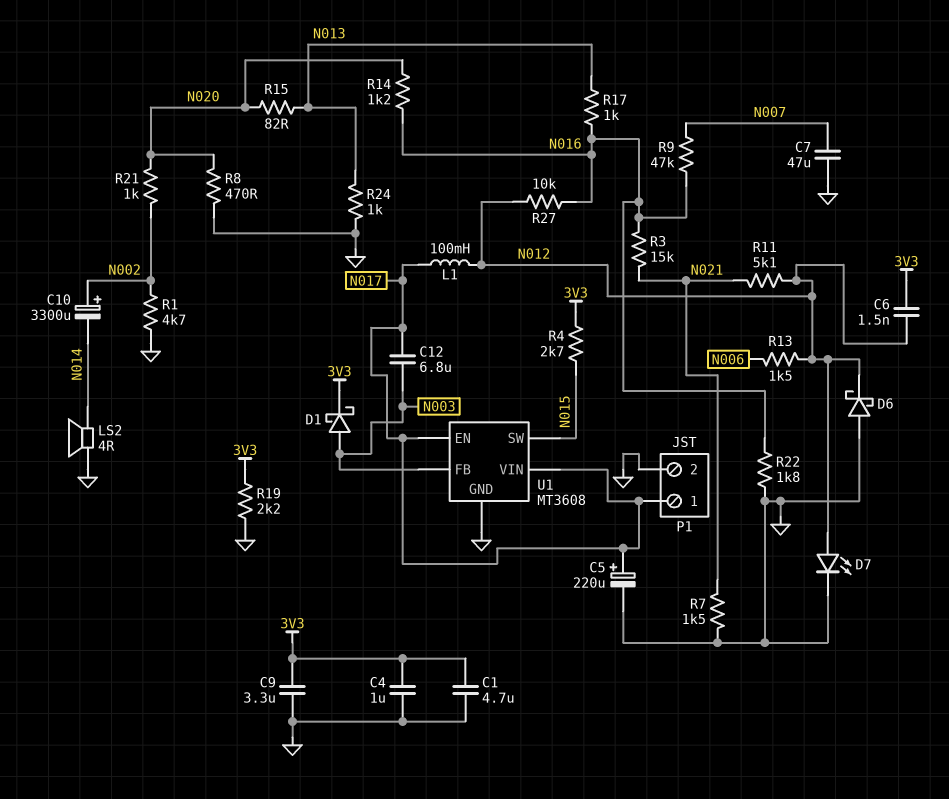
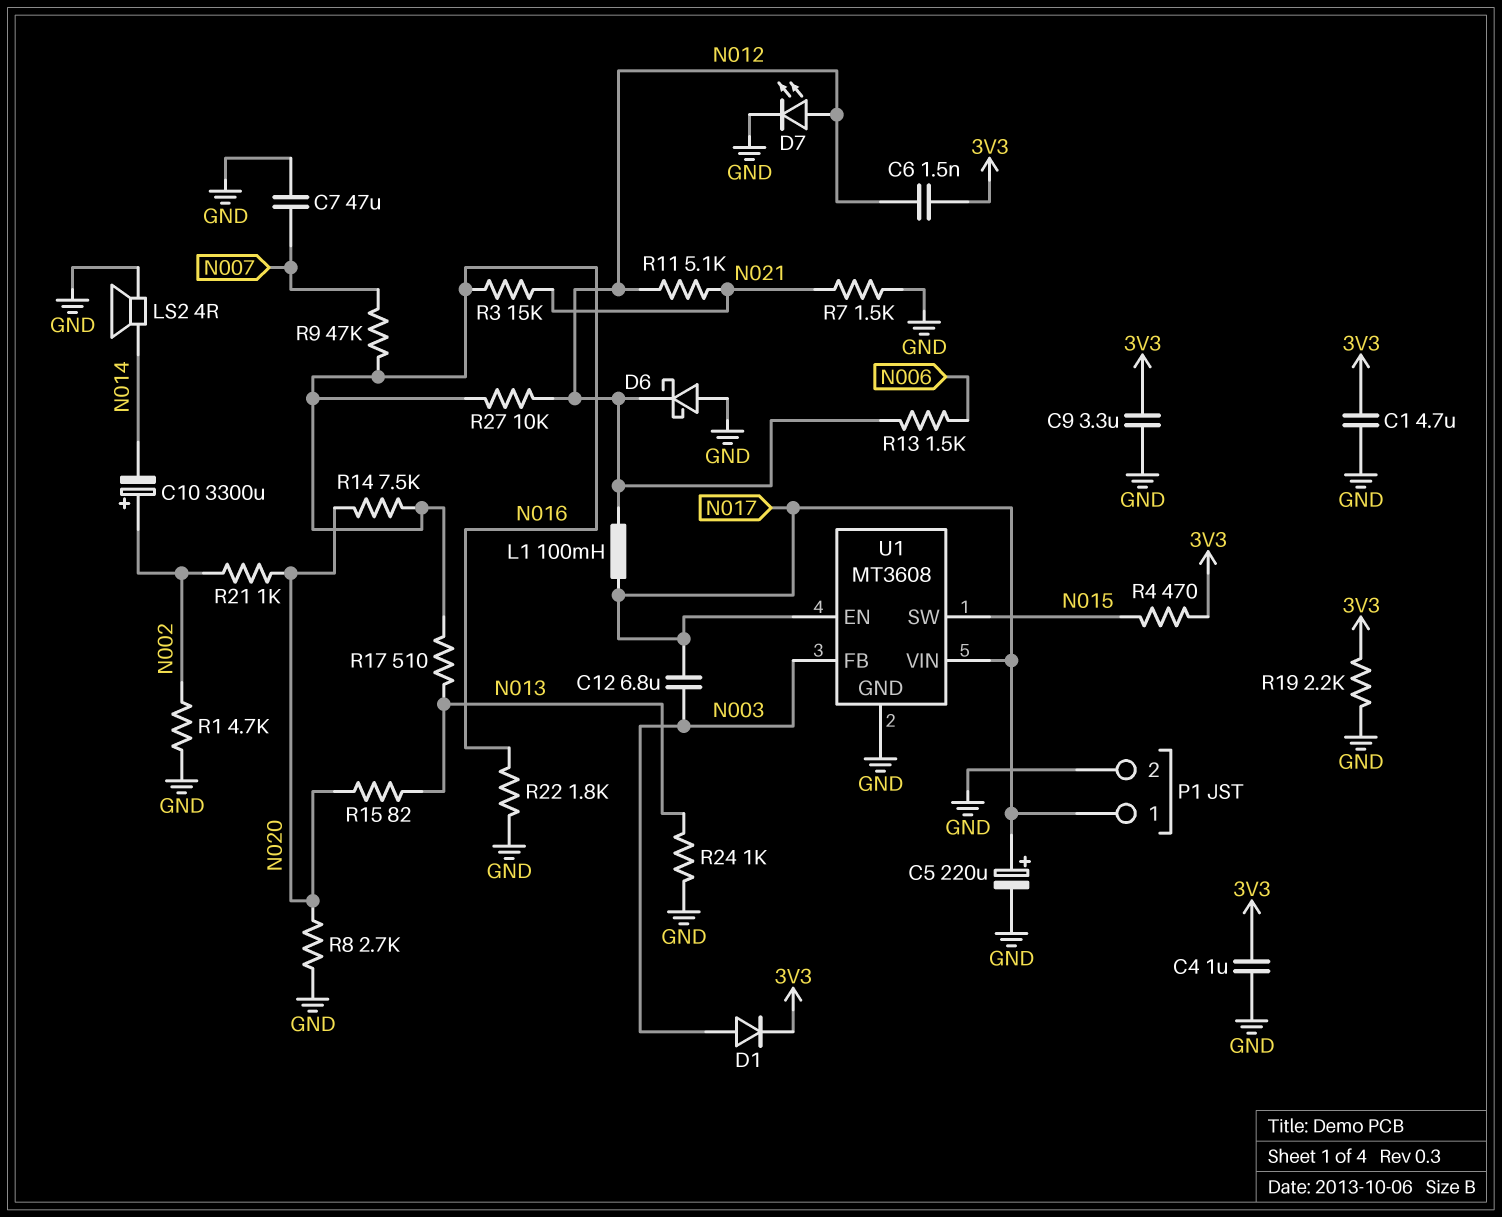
D1: schottky (A N003, K 3V3) -> diode (A N003, K 3V3)
R4: 2.7k (3V3, N015) -> 470 (3V3, N015)
R8: 470 (GND, N020) -> 2.7k (GND, N020)
R14: 1.2k (N016, N020) -> 7.5k (N016, N020)
R17: 1k (N013, N016) -> 510 (N013, N016)

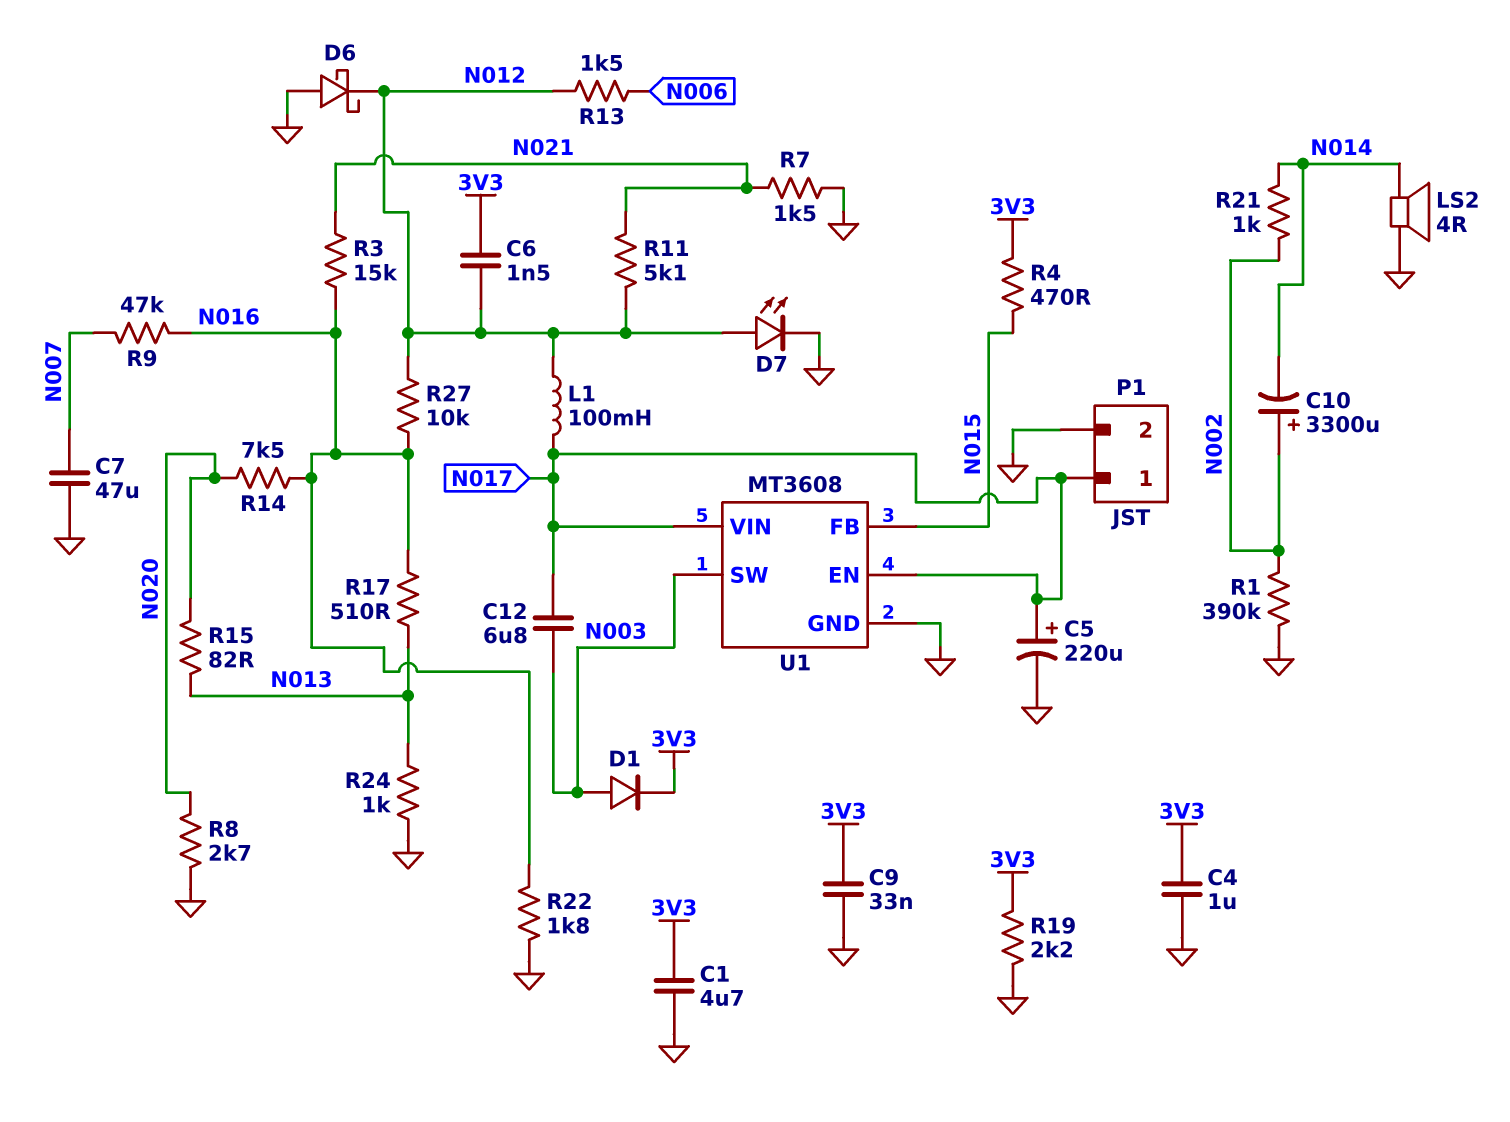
C9: 3.3uF (3V3, GND) -> 33nF (3V3, GND)
R1: 4.7k (GND, N002) -> 390k (GND, N002)
R21: 1k (N002, N020) -> 1k (N002, N014)
U1 pin FB: N003 -> N015
U1 pin SW: N015 -> N003

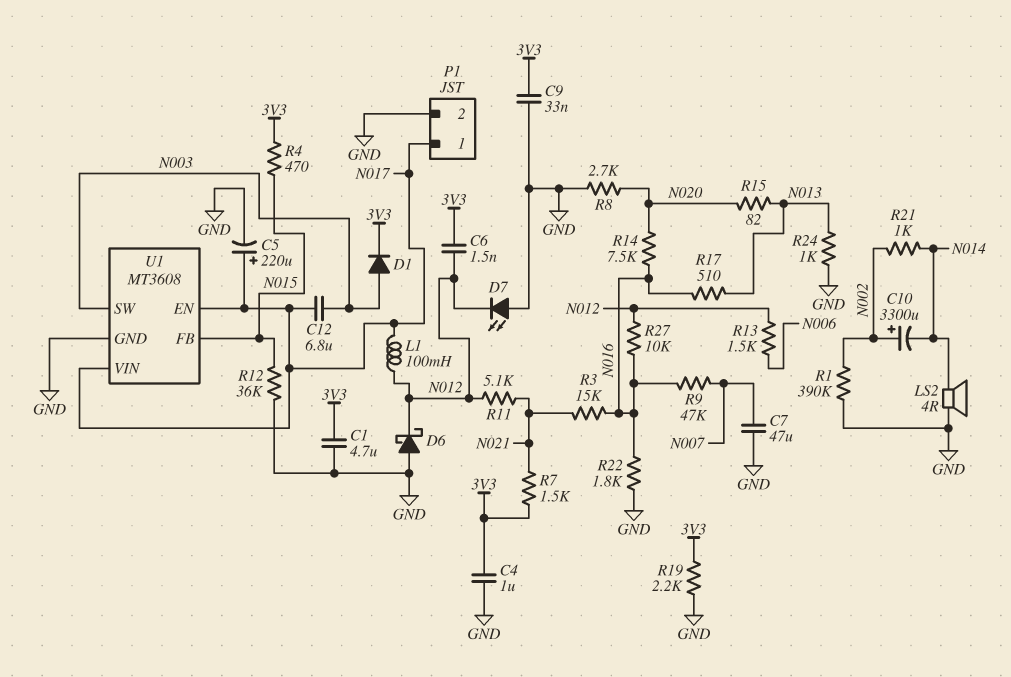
D7: LED (A N012, K GND) -> LED (A GND, K N012)
R7: 1.5k (GND, N021) -> 1.5k (3V3, N021)
R12: none -> 36k (GND, N015)

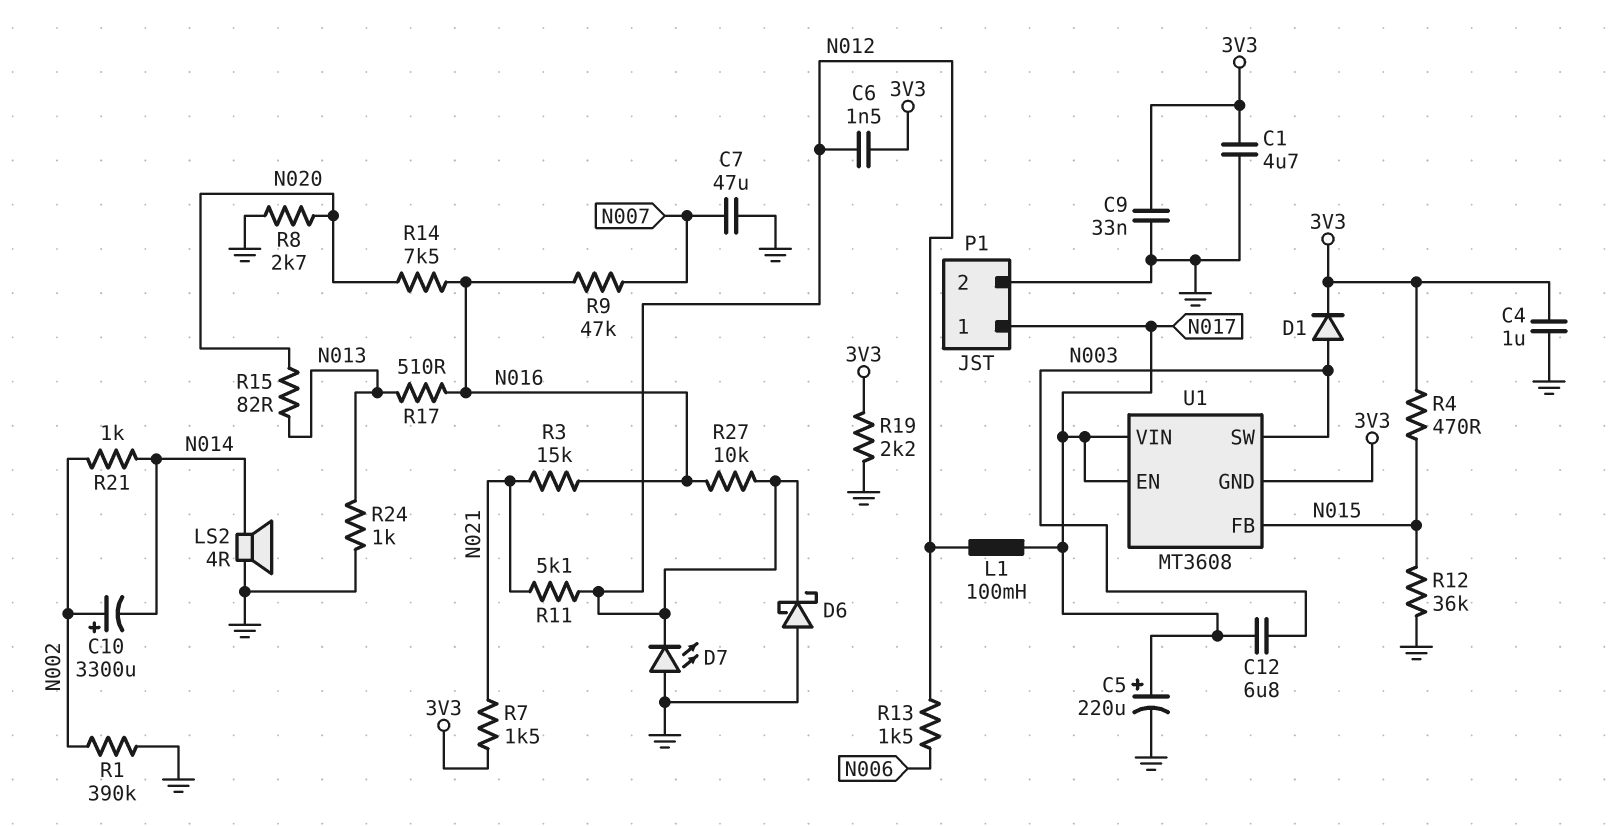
R22: 1.8k (GND, N016) -> none
U1 pin GND: GND -> 3V3

